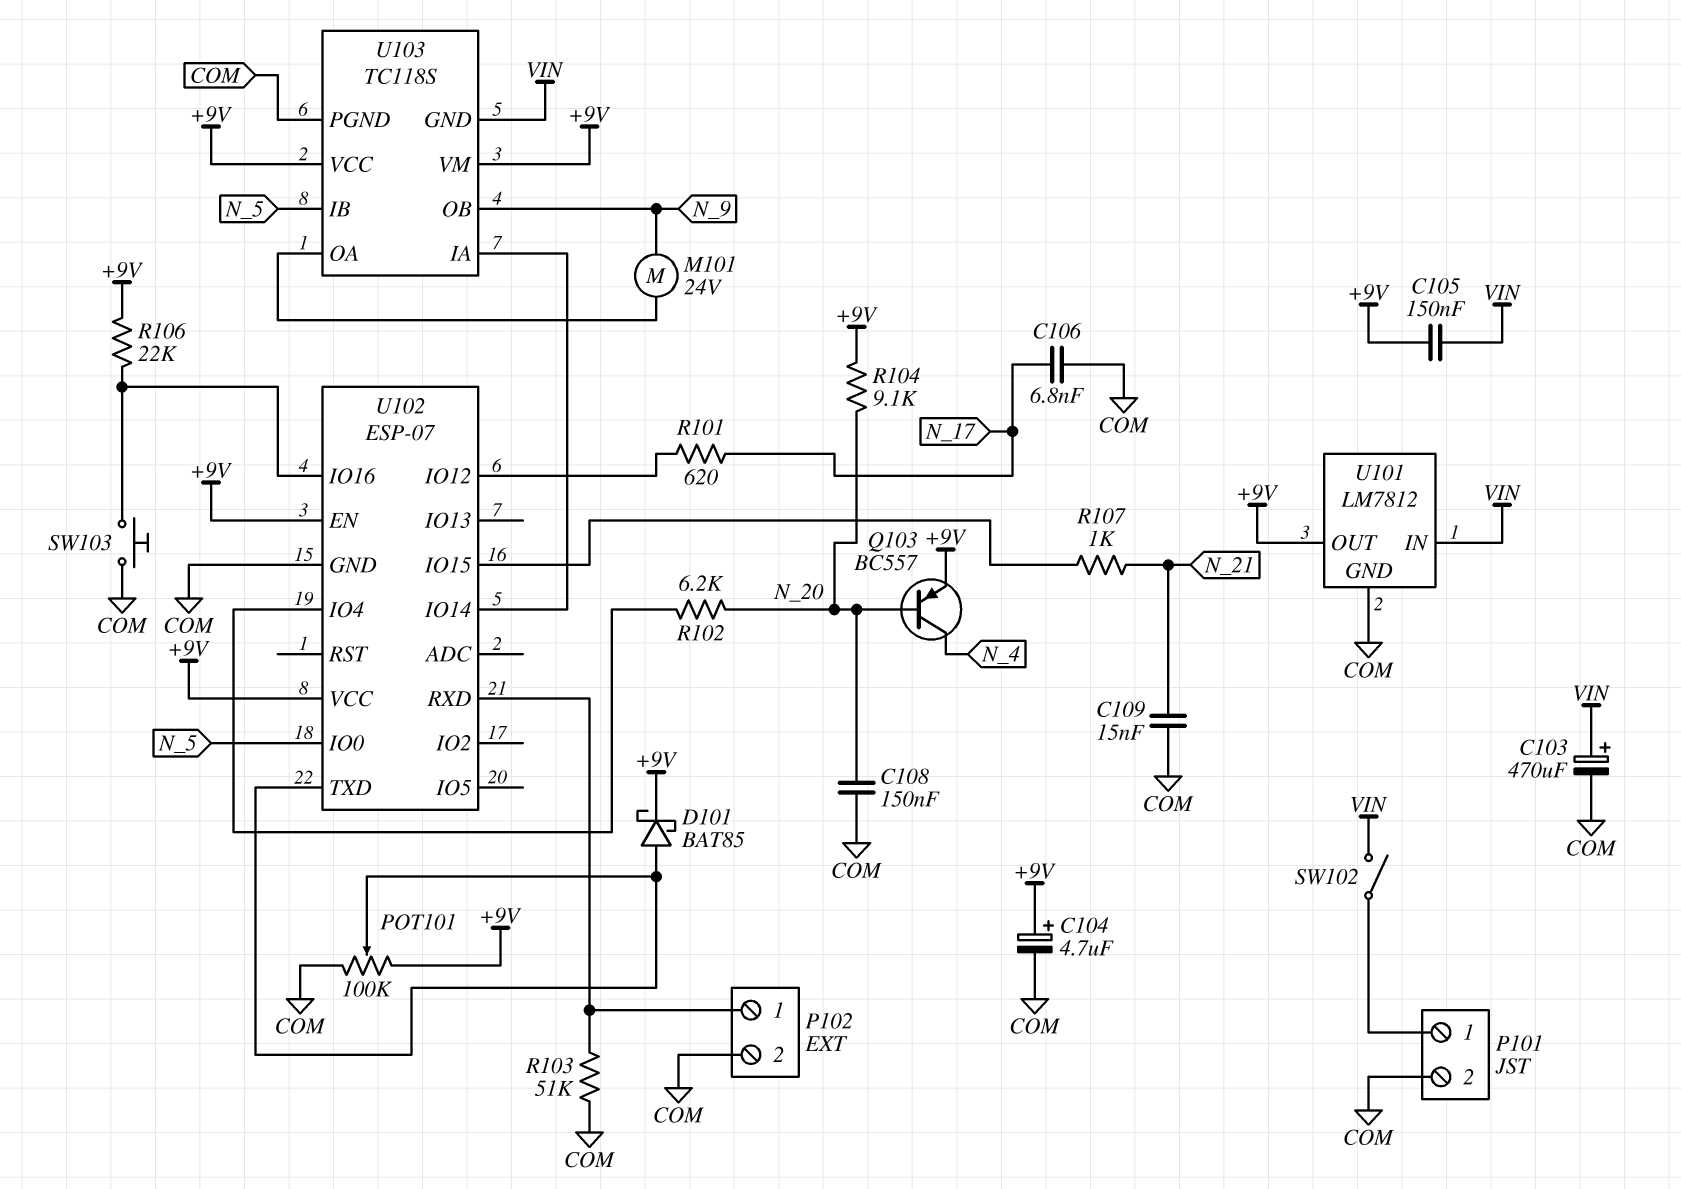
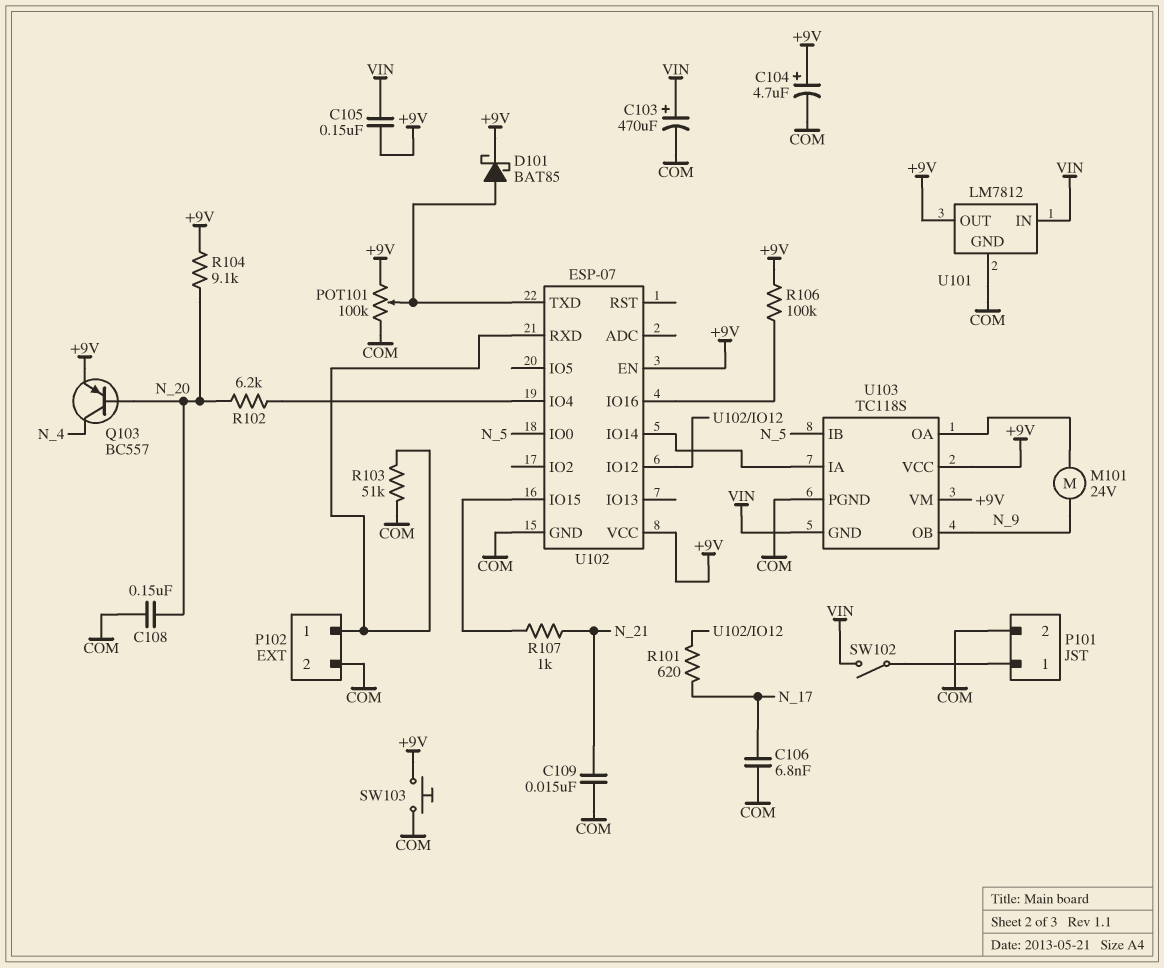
R106: 22k (+9V, U102/IO16) -> 100k (+9V, U102/IO16)
SW103: button (COM, U102/IO16) -> button (+9V, COM)

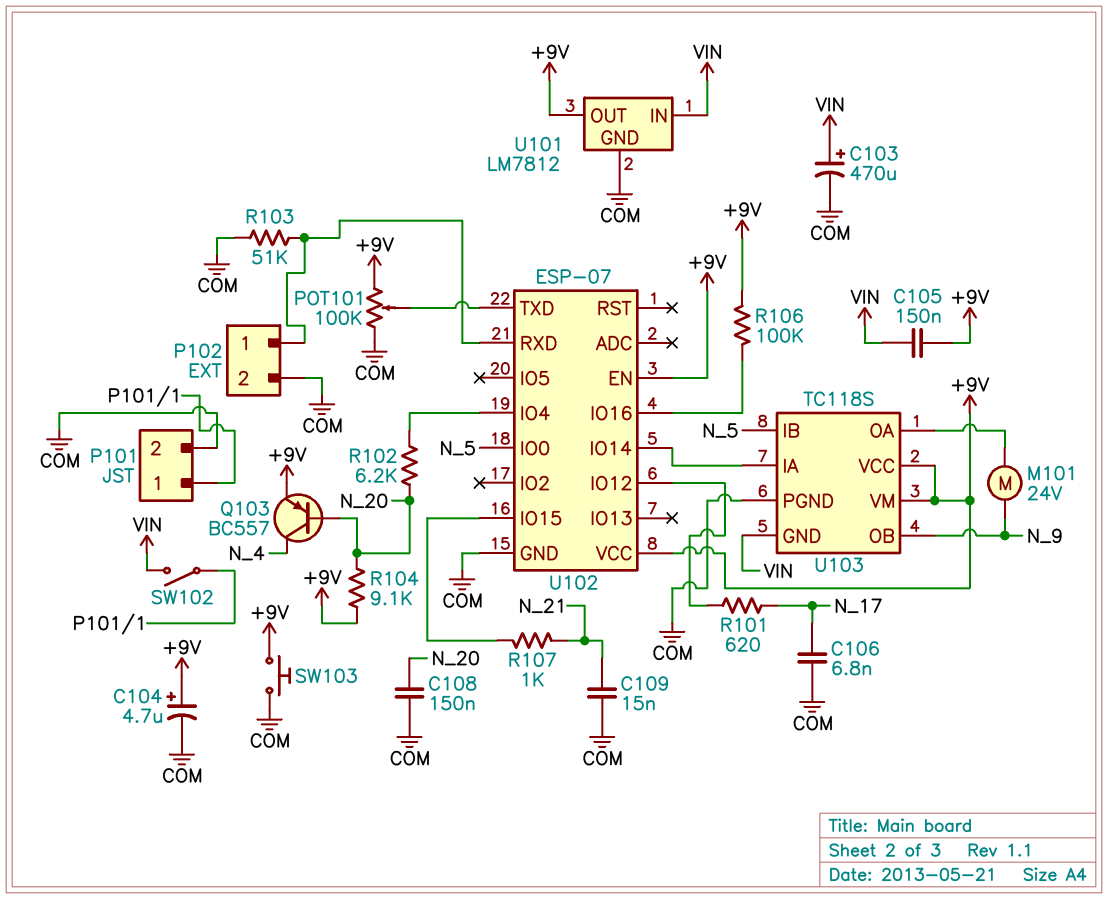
D101: schottky BAT85 (A U102/TXD, K +9V) -> none

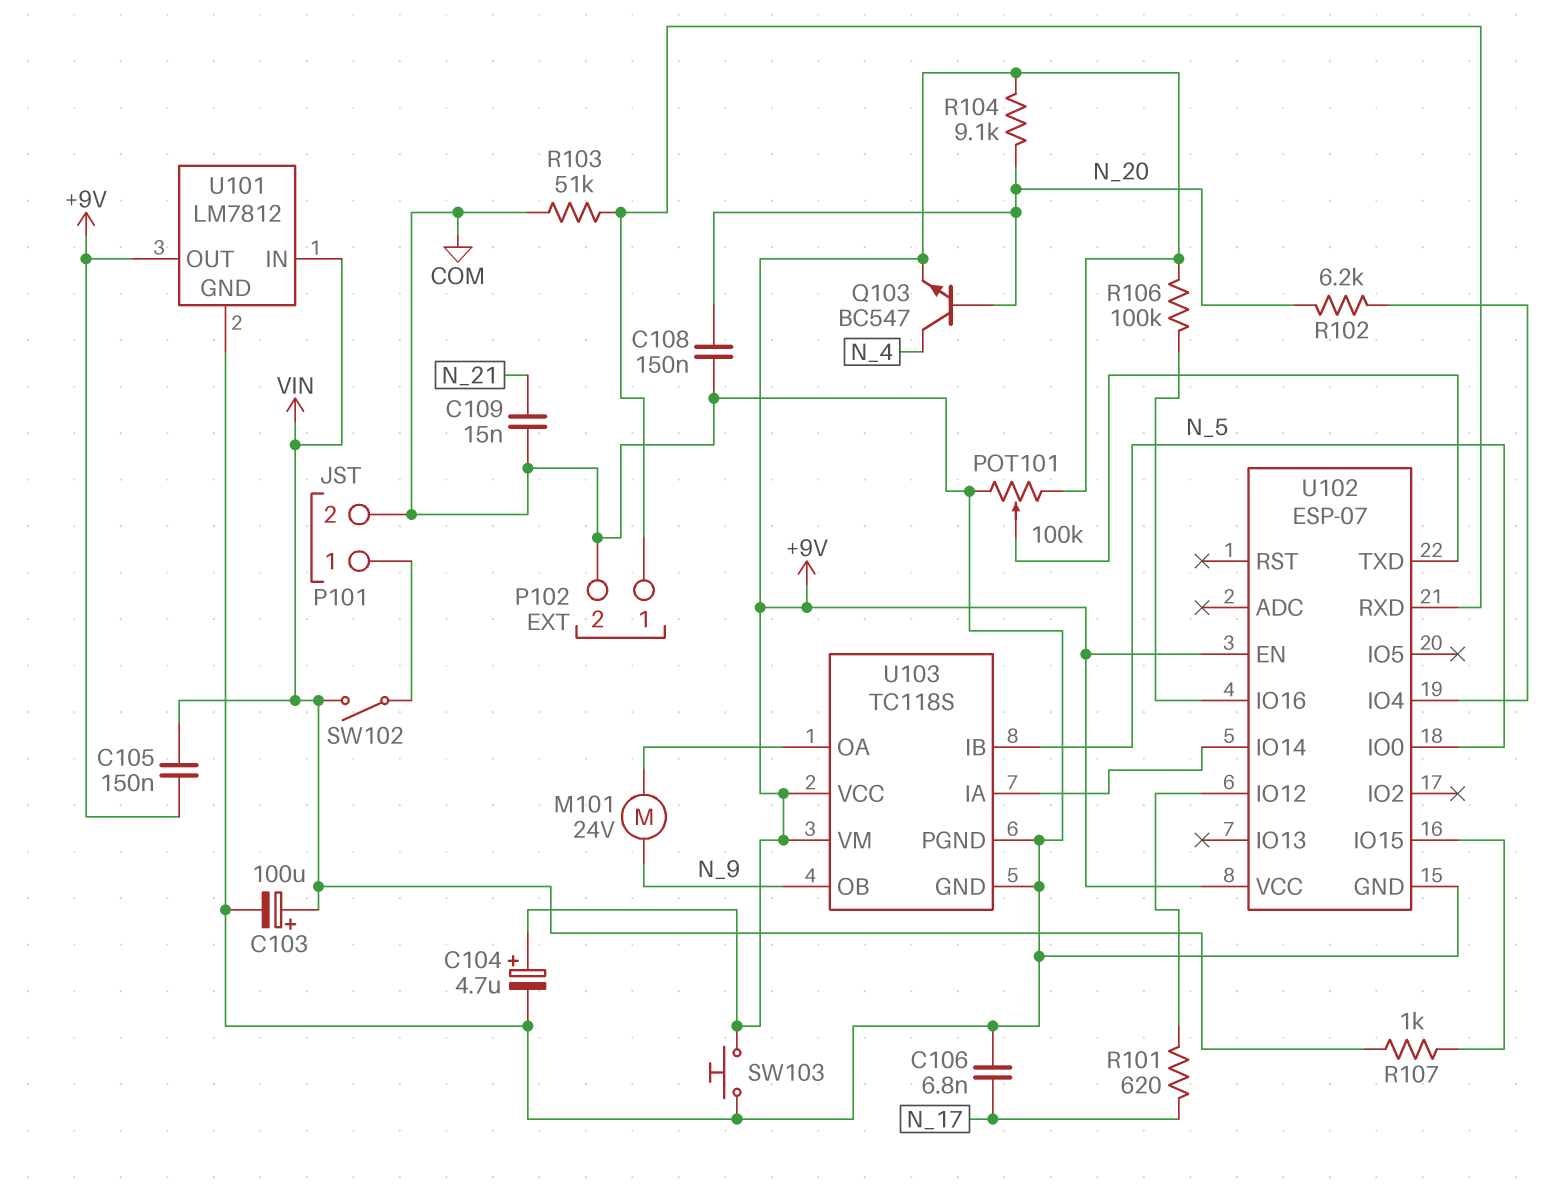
C103: 470uF (plus VIN, minus COM) -> 100uF (plus VIN, minus COM)
Q103: PNP BC557 (B N_20, C N_4, E +9V) -> NPN BC547 (B N_20, C N_4, E +9V)
R107: 1k (N_21, U102/IO15) -> 1k (U102/IO15, VIN)
U103 pin GND: VIN -> COM

